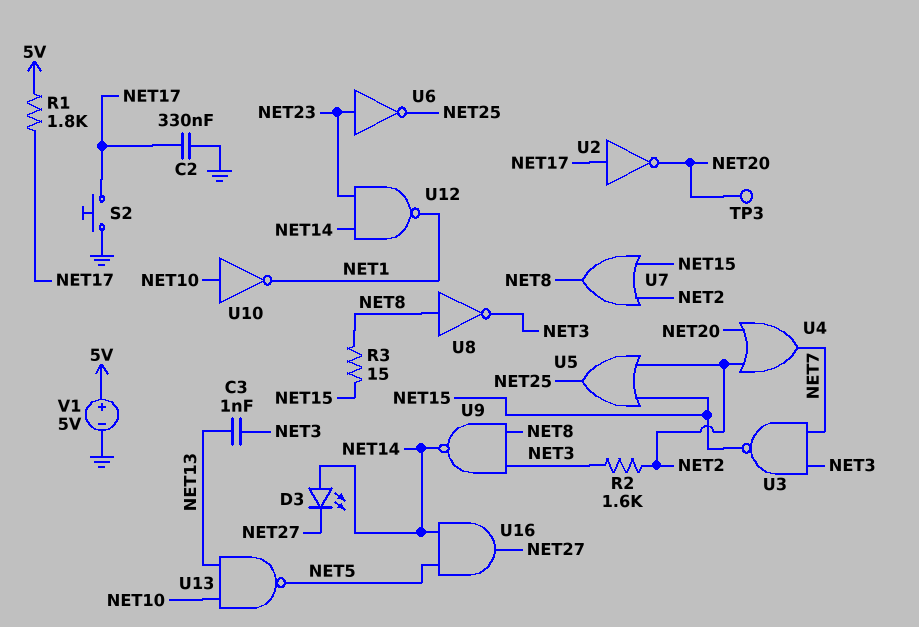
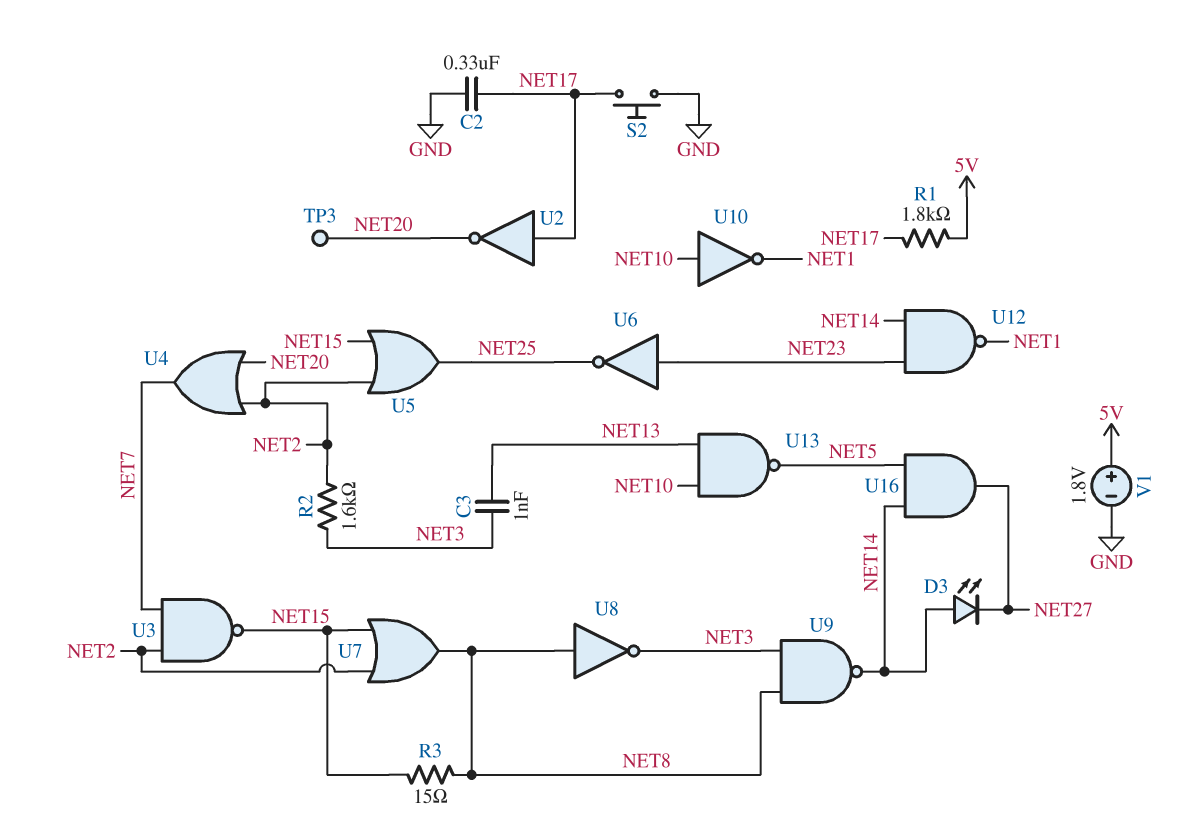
U3: NAND (in NET3, in NET7, out NET15) -> NAND (in NET2, in NET7, out NET15)
V1: 5V (plus 5V, minus GND) -> 1.8V (plus 5V, minus GND)

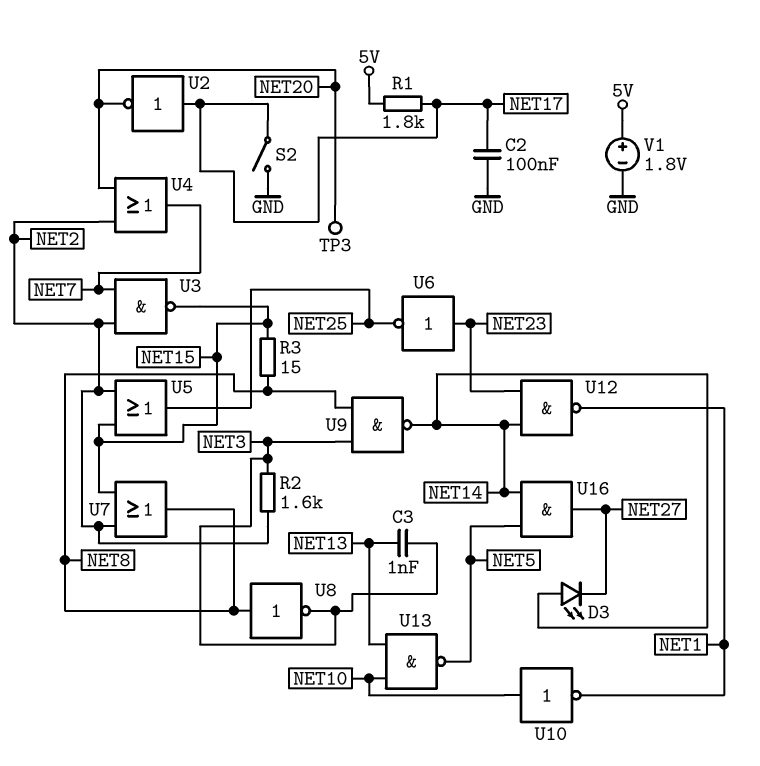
C2: 330nF (GND, NET17) -> 100nF (GND, NET17)
S2: button (GND, NET17) -> switch (GND, NET17)

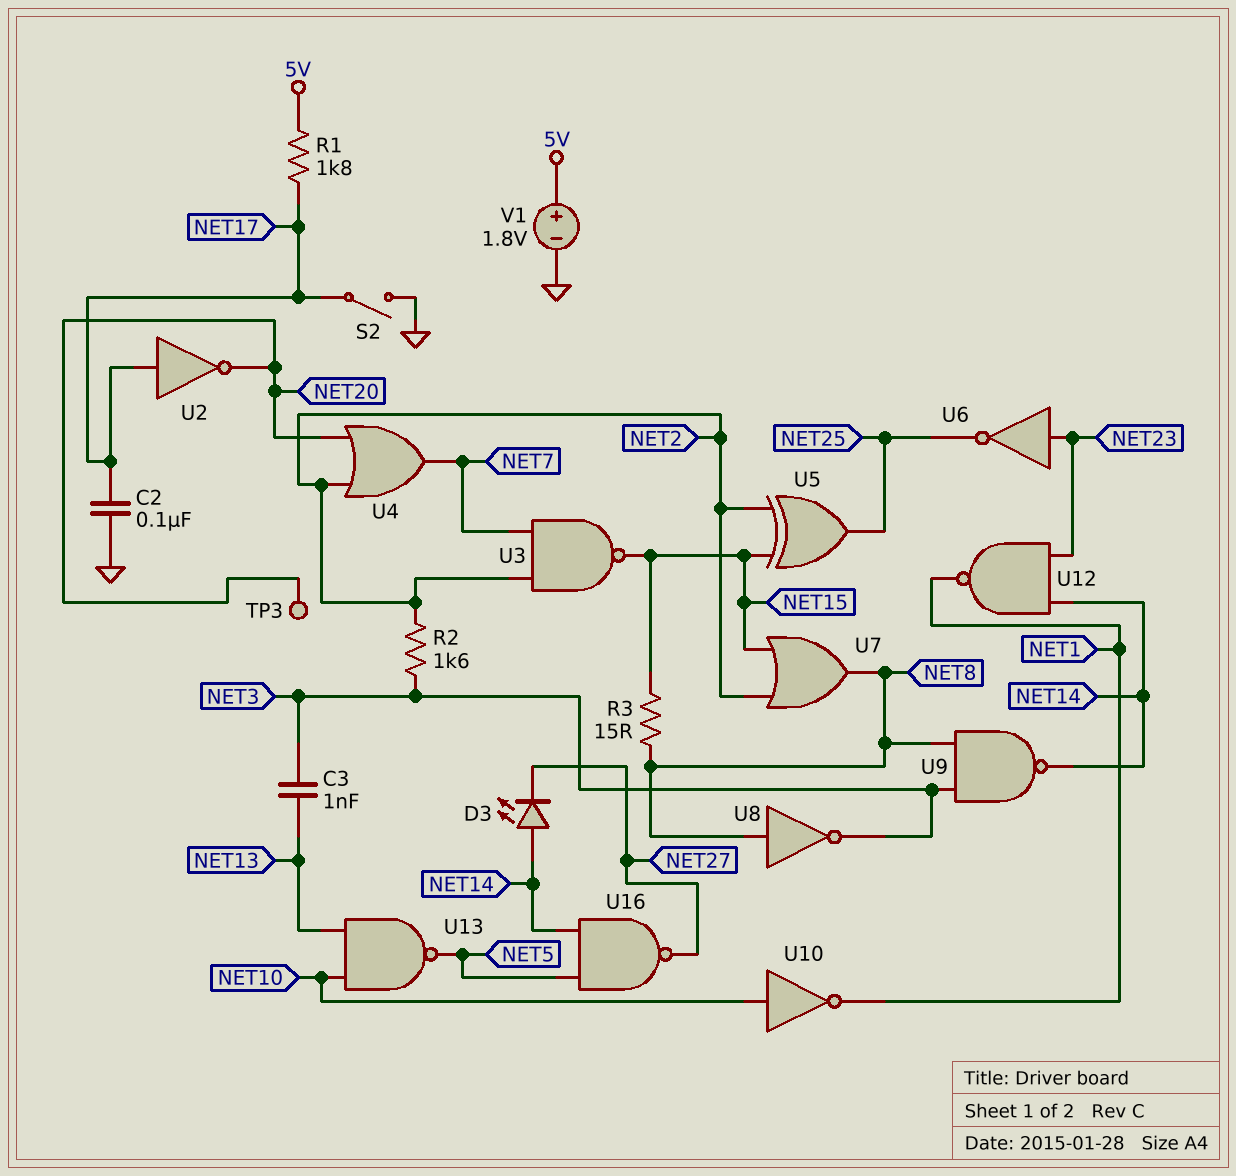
U5: OR (in NET2, in NET15, out NET25) -> XOR (in NET2, in NET15, out NET25)
U16: AND (in NET5, in NET14, out NET27) -> NAND (in NET5, in NET14, out NET27)

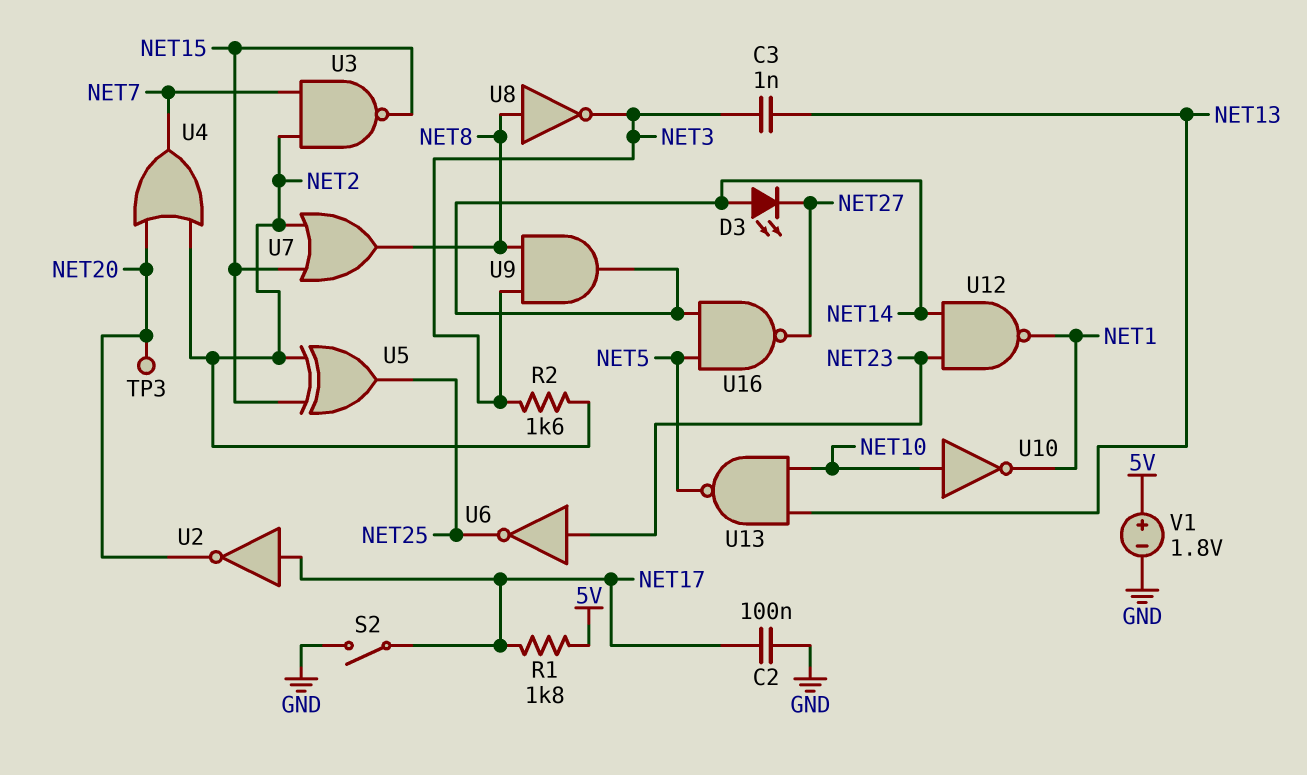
R3: 15 (NET8, NET15) -> none
U9: NAND (in NET3, in NET8, out NET14) -> AND (in NET3, in NET8, out NET14)

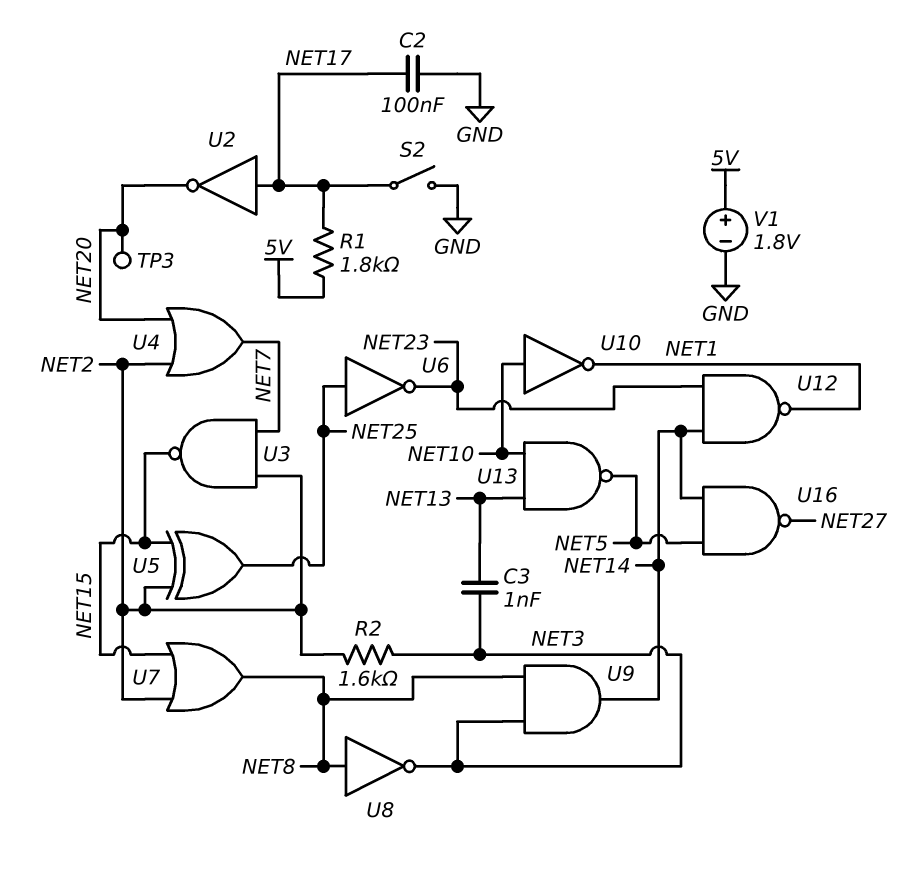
D3: LED (A NET14, K NET27) -> none
U6: NOT (in NET23, out NET25) -> NOT (in NET25, out NET23)

